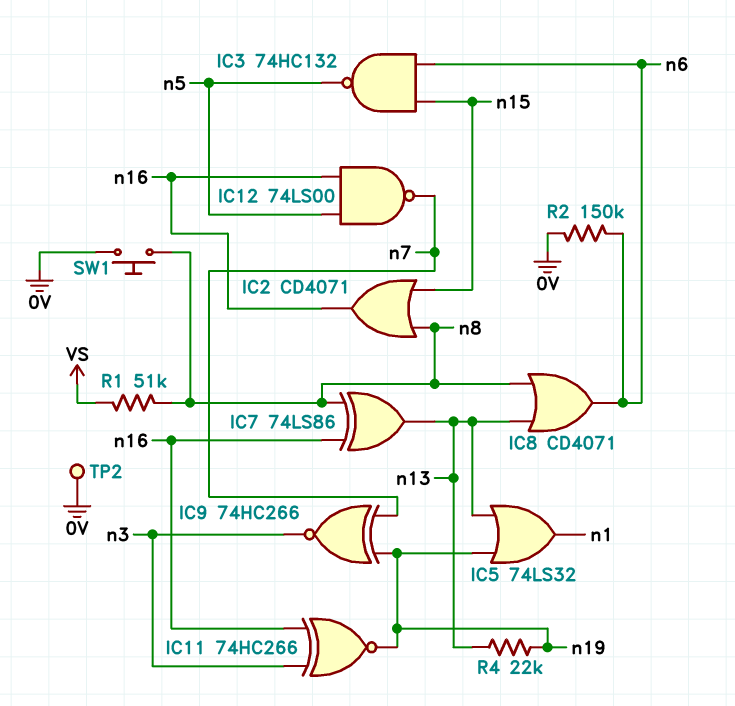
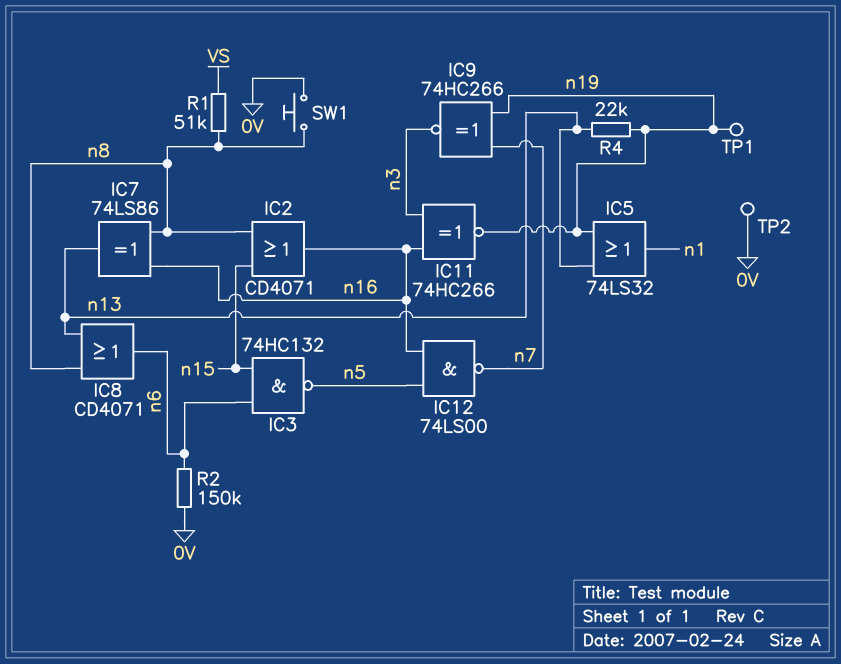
TP1: none -> test point (n19)

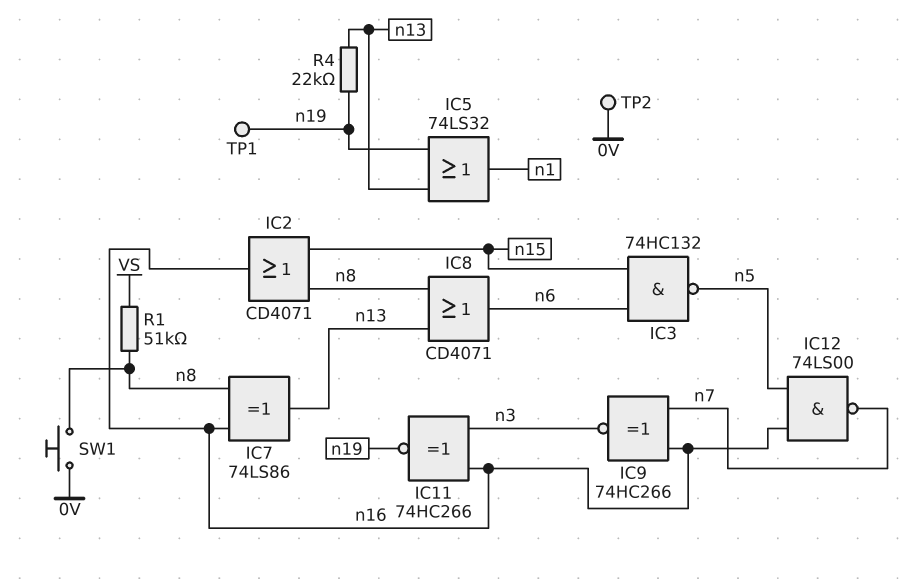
IC9: XNOR 74HC266 (in n7, in n19, out n3) -> XNOR 74HC266 (in n7, in n16, out n3)
R2: 150k (0V, n6) -> none

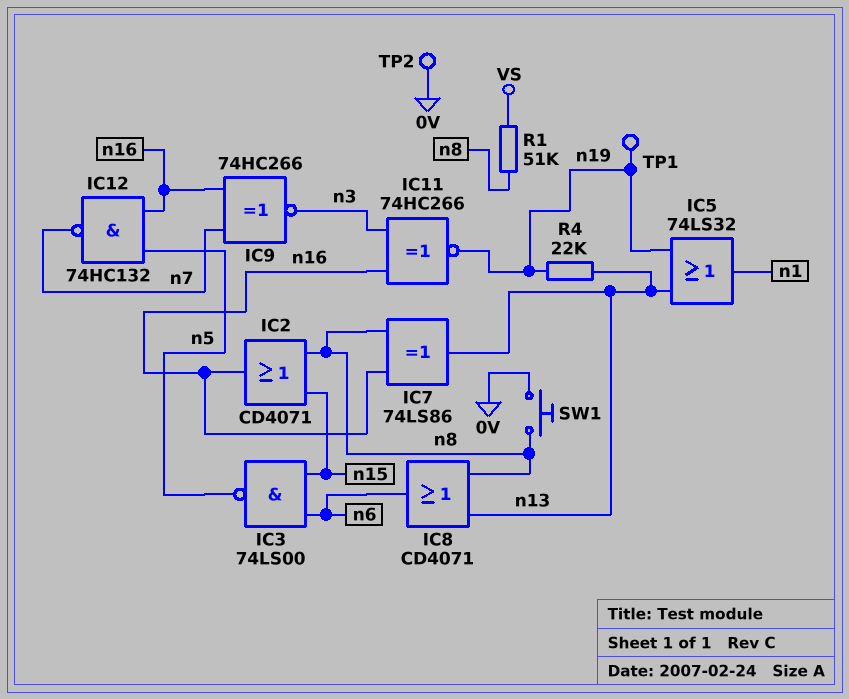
IC3: NAND 74HC132 (in n6, in n15, out n5) -> NAND 74LS00 (in n6, in n15, out n5)
IC12: NAND 74LS00 (in n5, in n16, out n7) -> NAND 74HC132 (in n5, in n16, out n7)

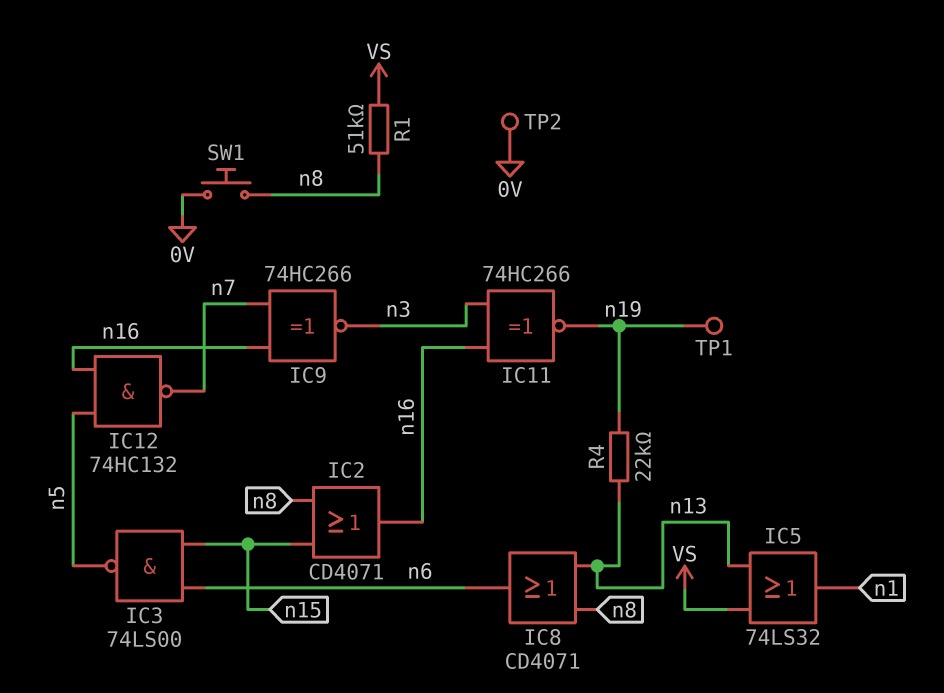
IC5: OR 74LS32 (in n13, in n19, out n1) -> OR 74LS32 (in VS, in n13, out n1)
IC7: XOR 74LS86 (in n8, in n16, out n13) -> none

